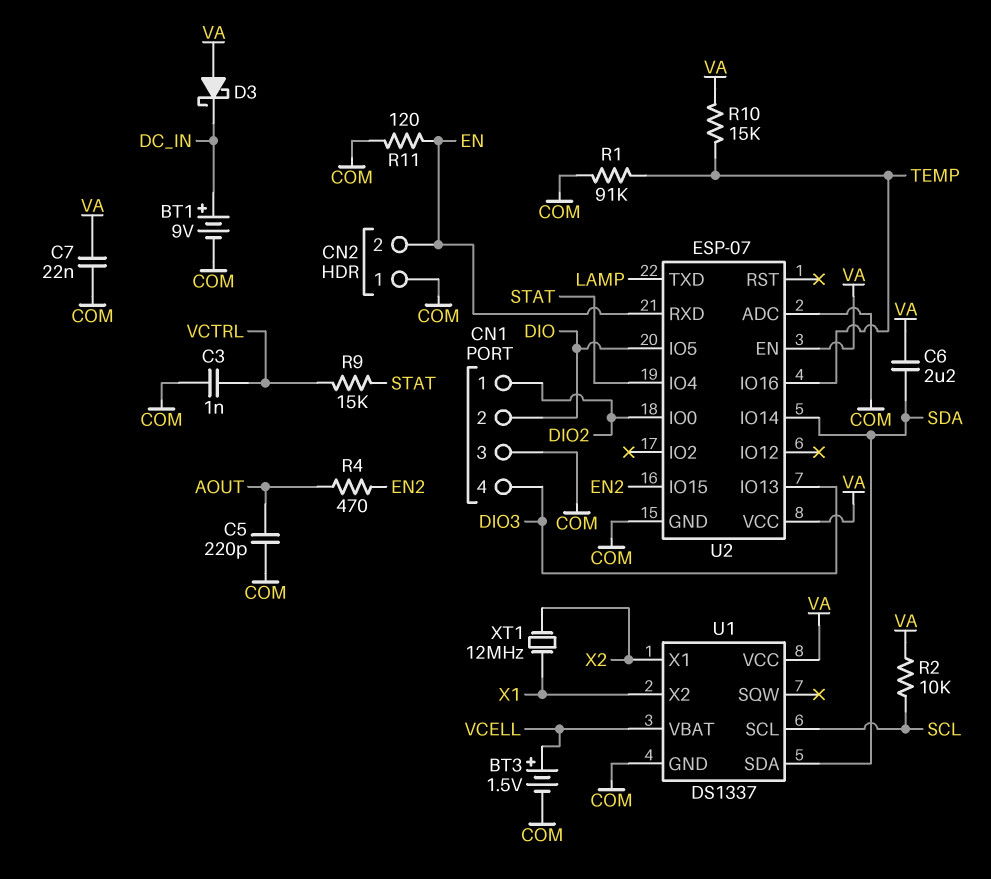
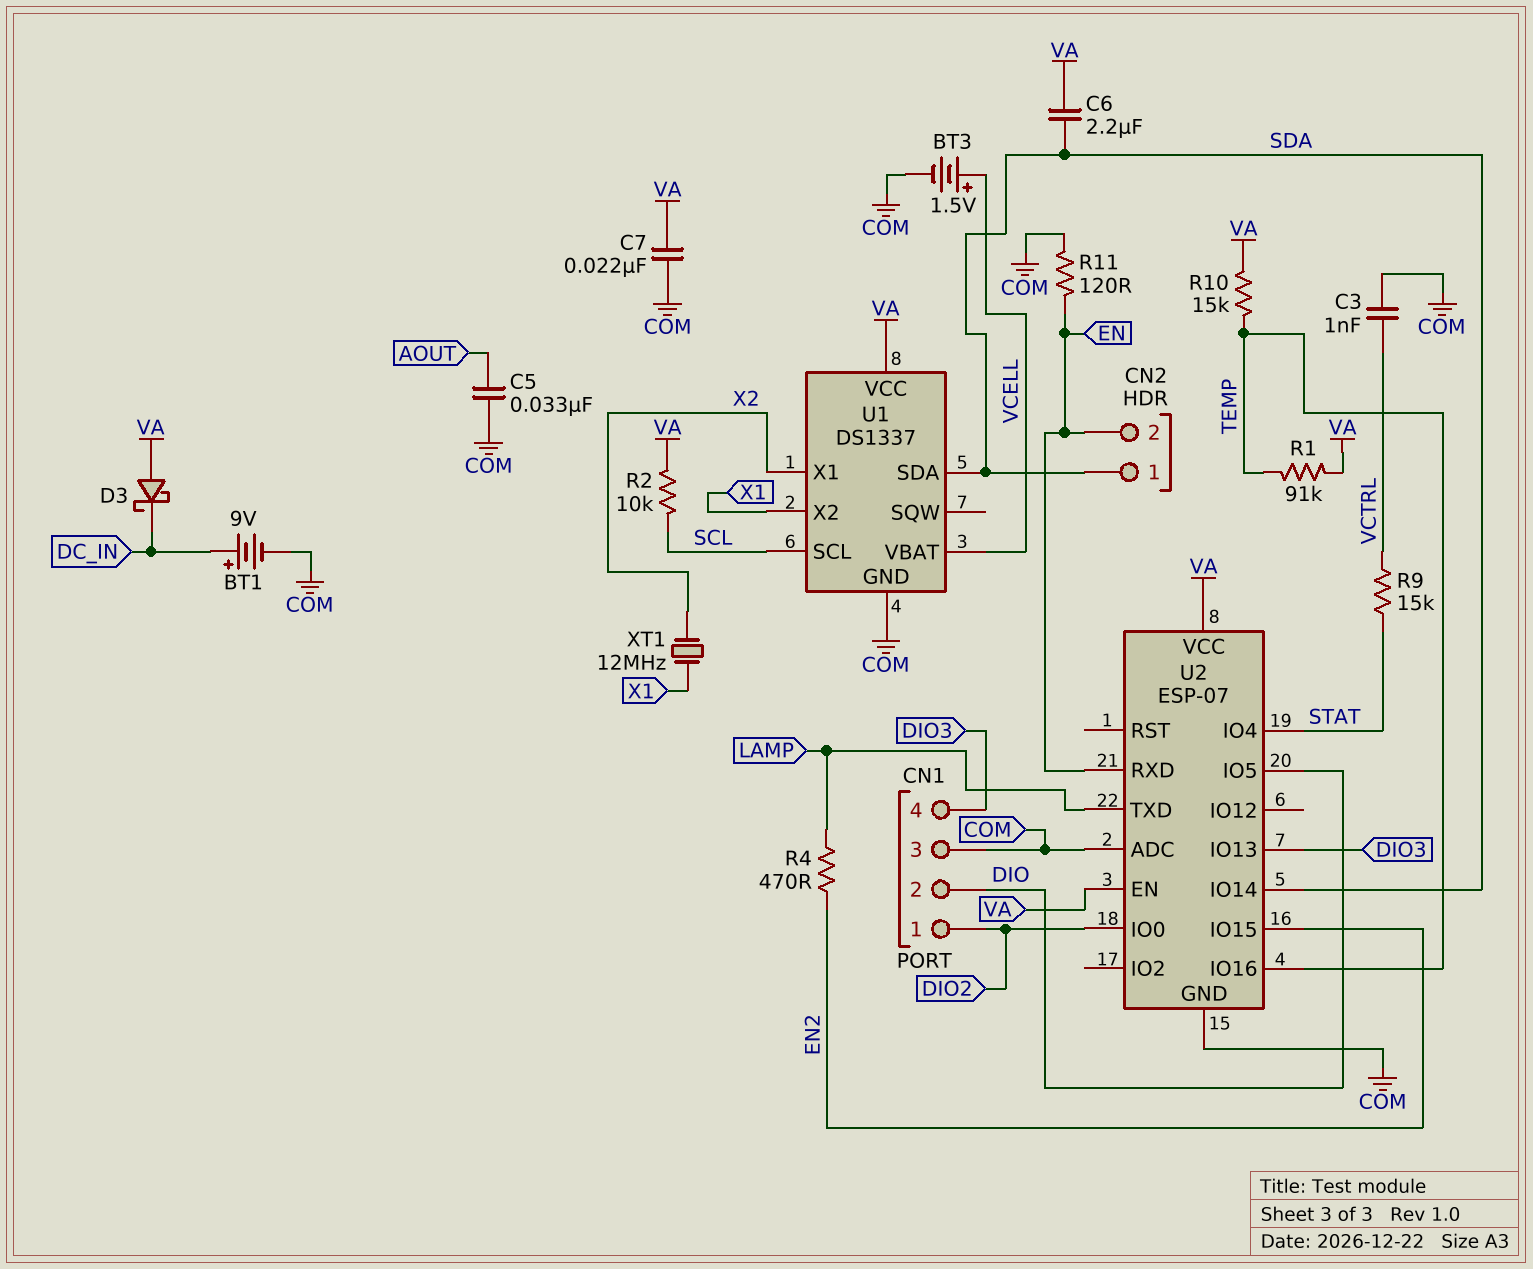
C5: 220pF (AOUT, COM) -> 33nF (AOUT, COM)
CN2 pin 1: COM -> SDA
R1: 91k (COM, TEMP) -> 91k (TEMP, VA)
R4: 470 (AOUT, EN2) -> 470 (EN2, LAMP)

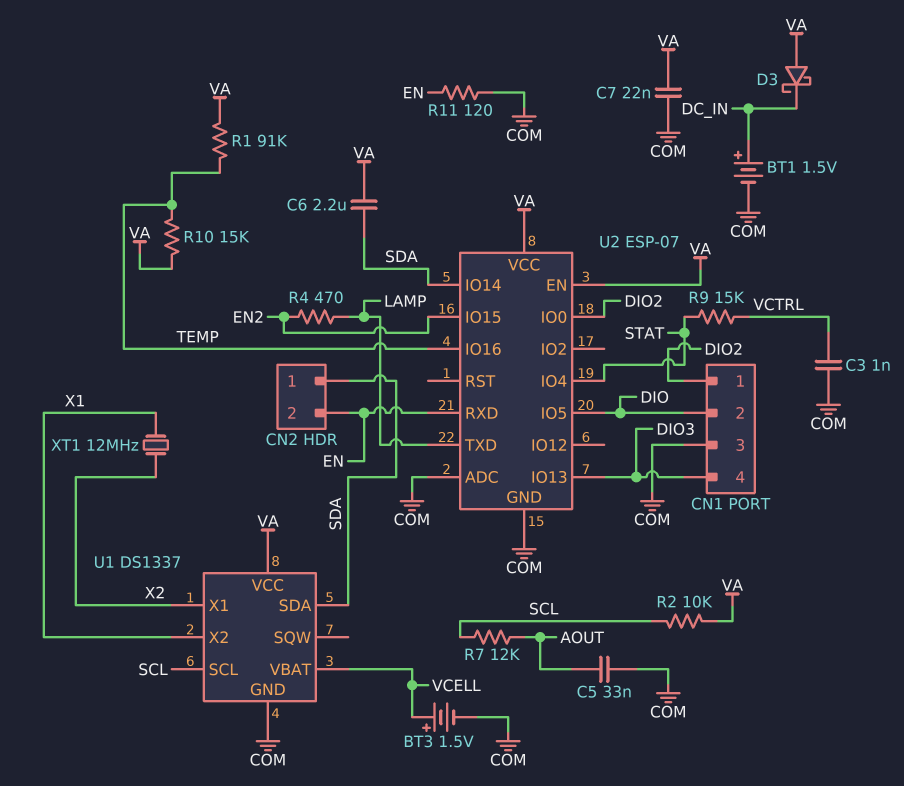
BT1: 9V (plus DC_IN, minus COM) -> 1.5V (plus DC_IN, minus COM)
R7: none -> 12k (AOUT, SCL)

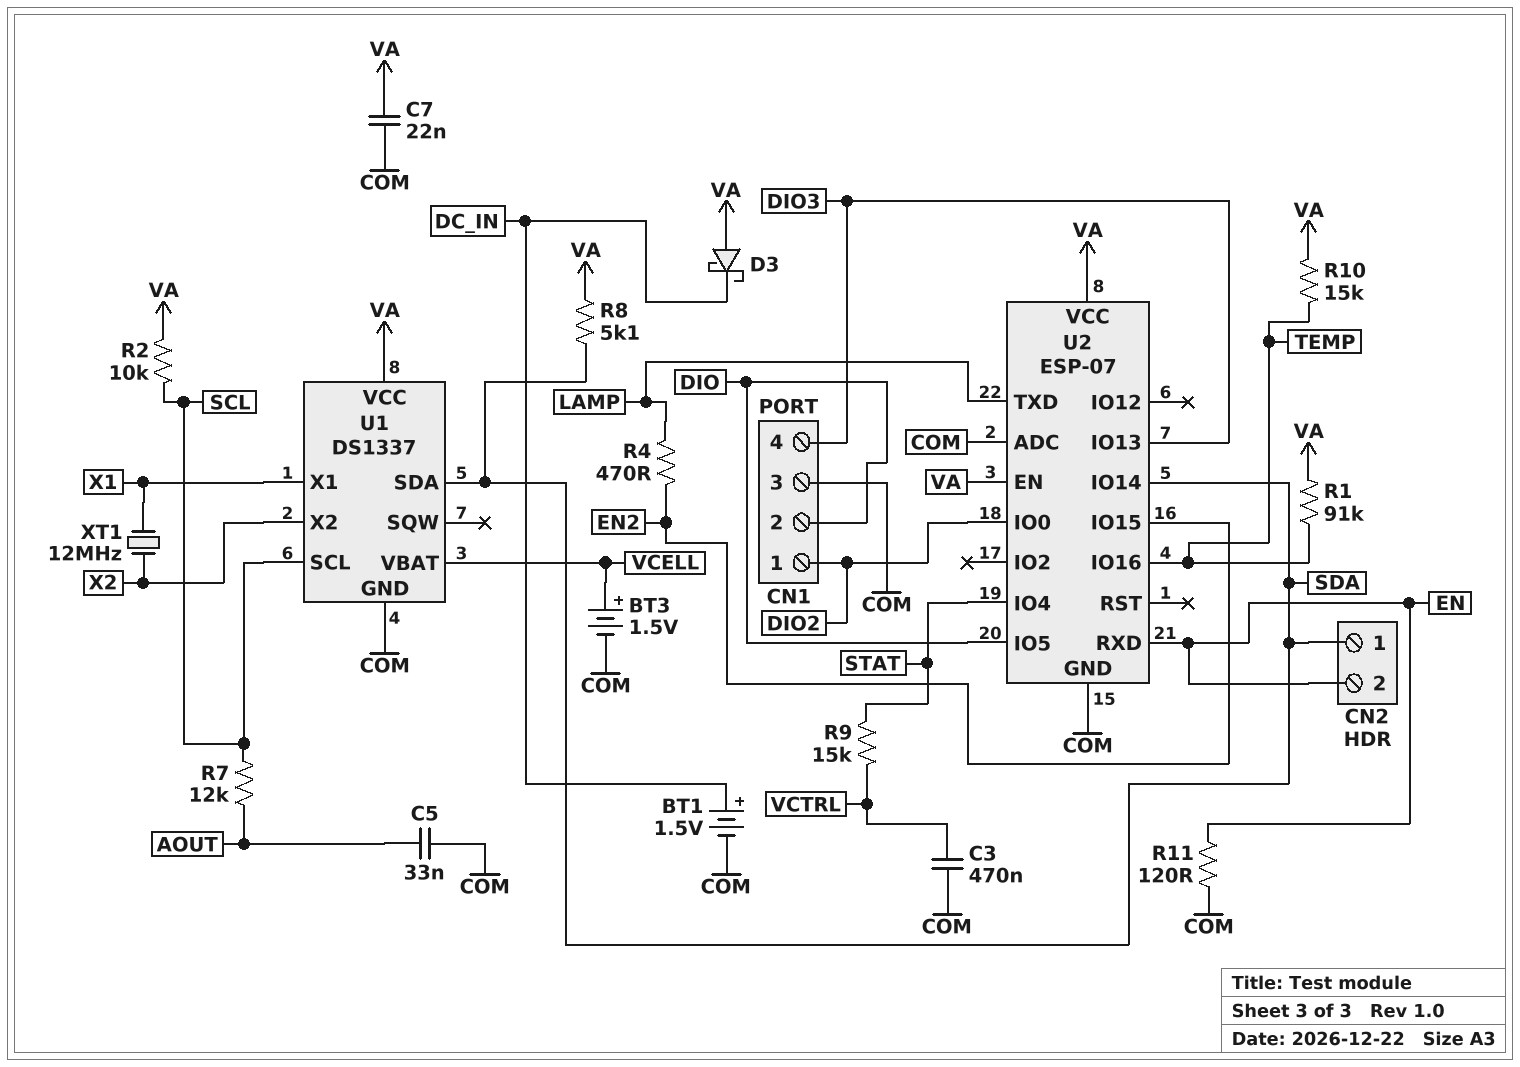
C3: 1nF (COM, VCTRL) -> 470nF (COM, VCTRL)
C6: 2.2uF (SDA, VA) -> none
R8: none -> 5.1k (SDA, VA)
U1 pin X1: X2 -> X1
U1 pin X2: X1 -> X2

